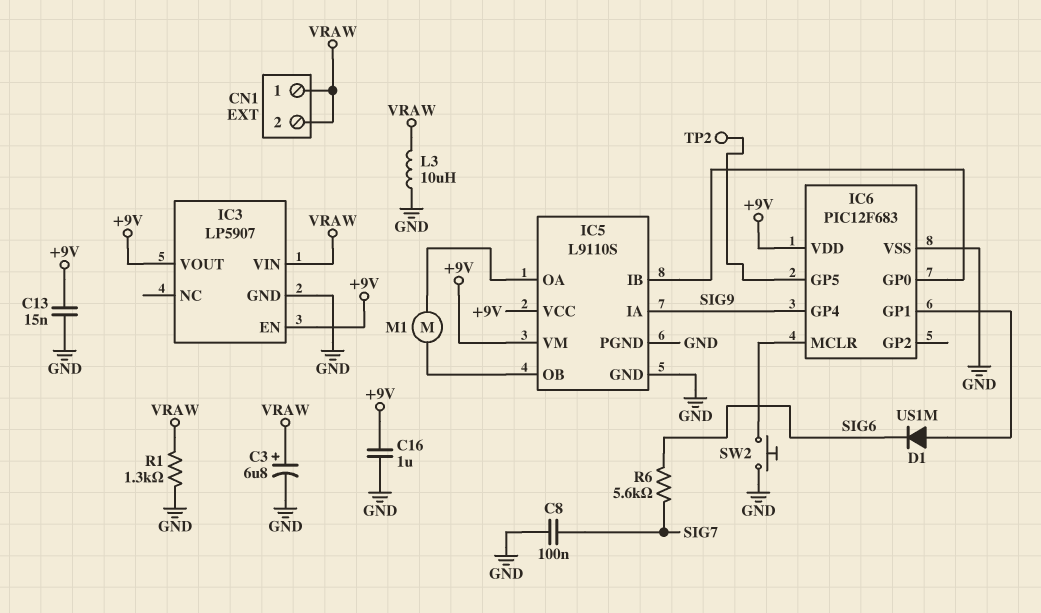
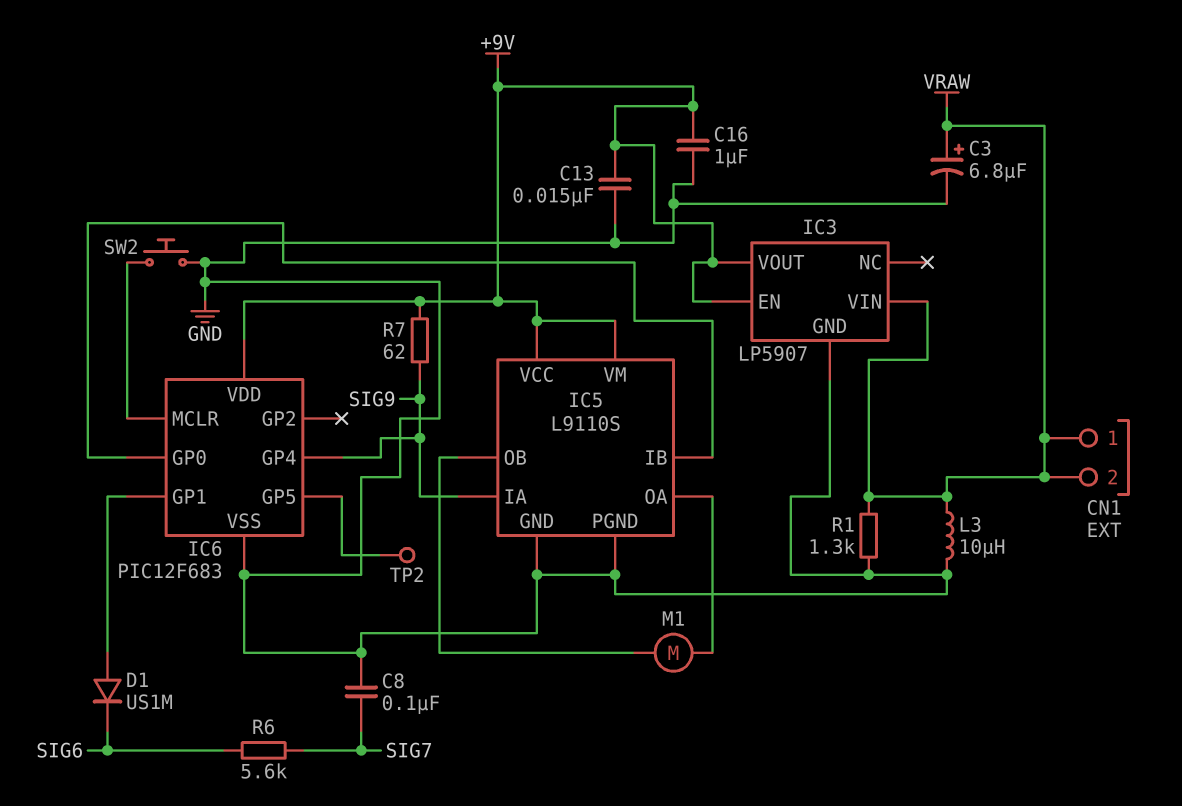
R7: none -> 62 (+9V, SIG9)

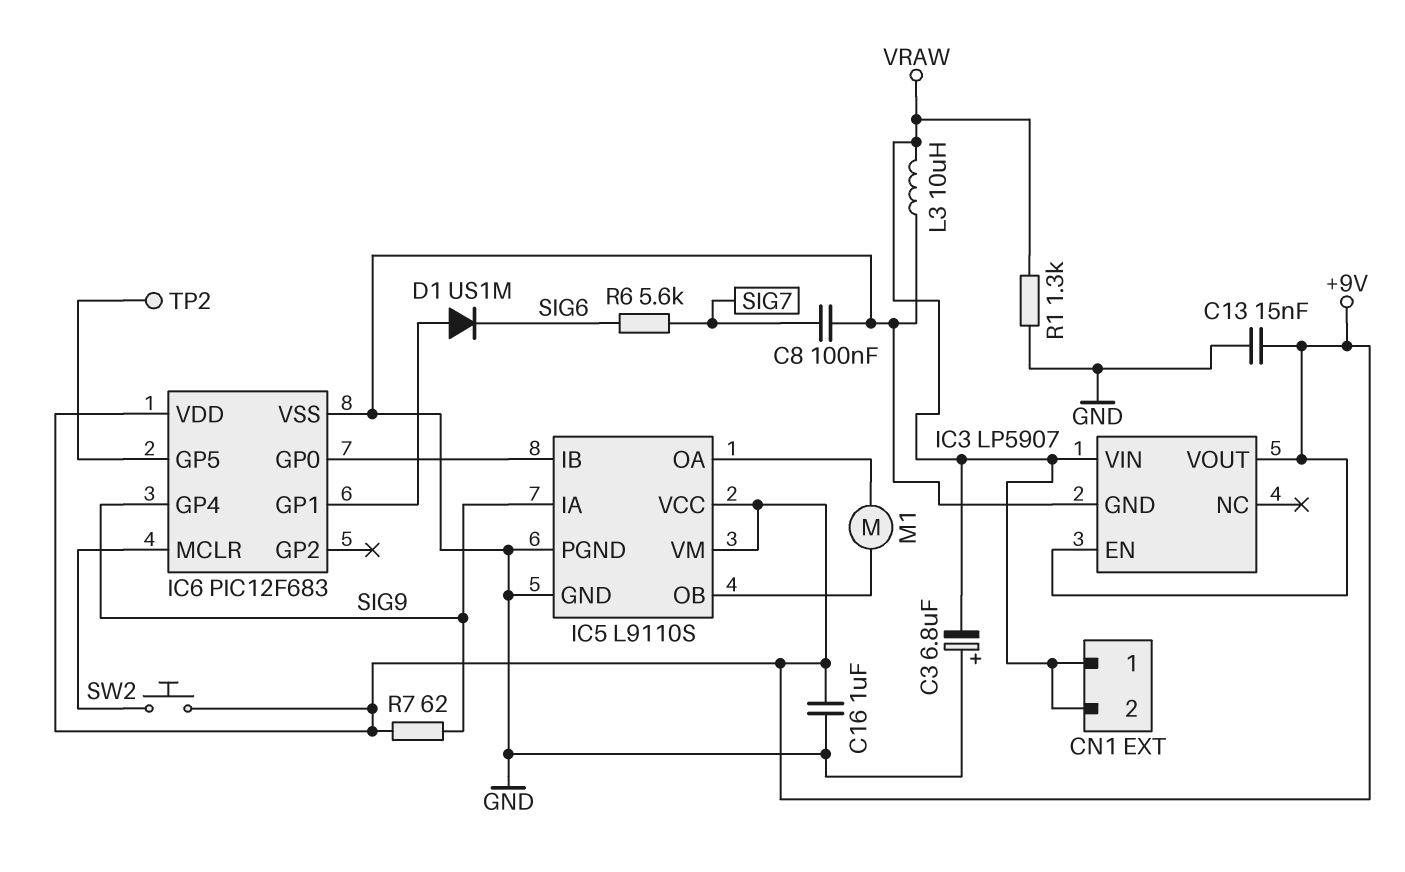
C3: 6.8uF (plus VRAW, minus GND) -> 6.8uF (plus GND, minus VRAW)
SW2: button (GND, IC6/MCLR) -> button (+9V, IC6/MCLR)

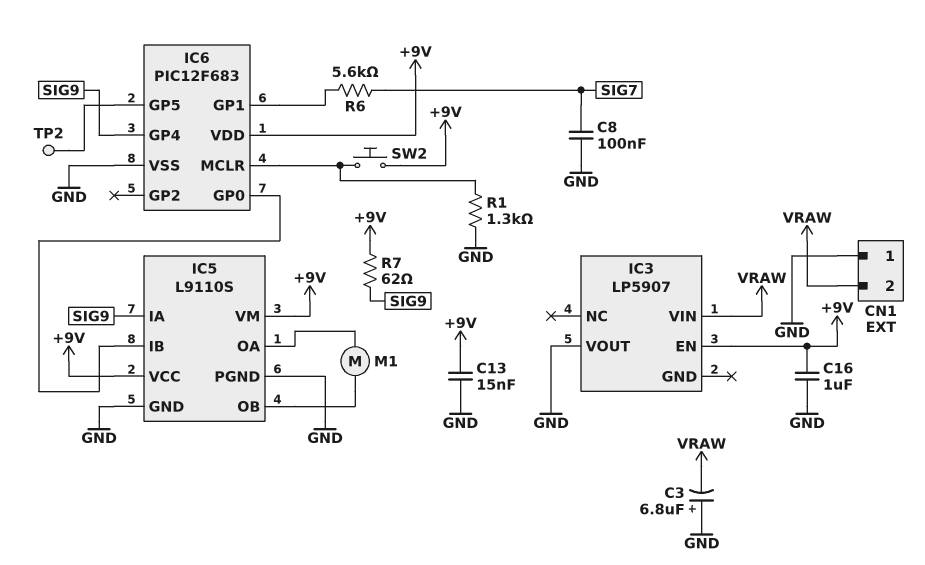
CN1 pin 1: VRAW -> GND
D1: diode US1M (A IC6/GP1, K SIG6) -> none
IC3 pin GND: GND -> none
IC3 pin VOUT: +9V -> GND
L3: 10uH (GND, VRAW) -> none
R1: 1.3k (GND, VRAW) -> 1.3k (GND, IC6/MCLR)
R6: 5.6k (SIG6, SIG7) -> 5.6k (IC6/GP1, SIG7)

